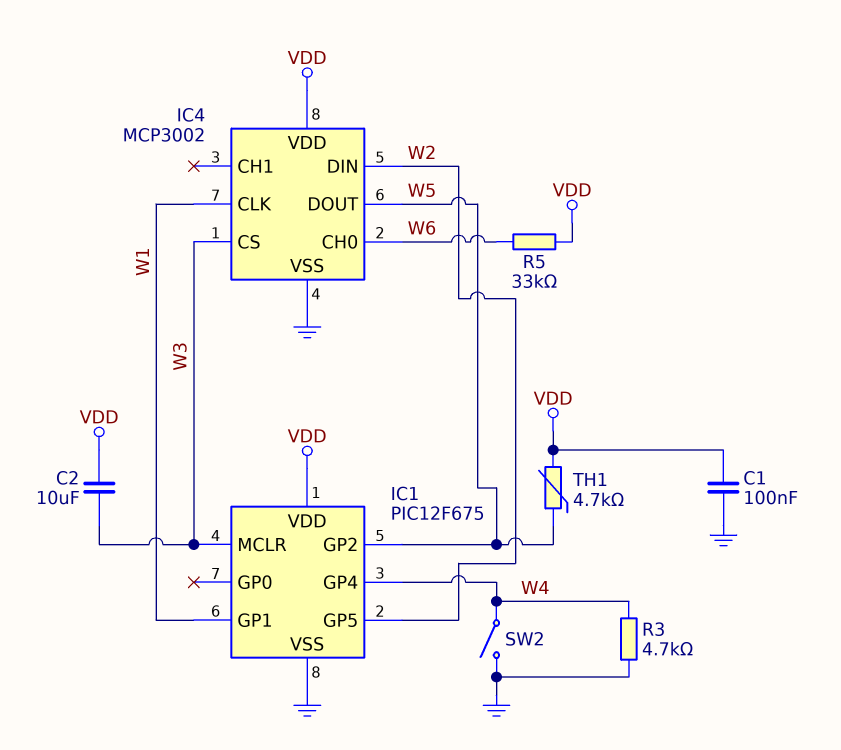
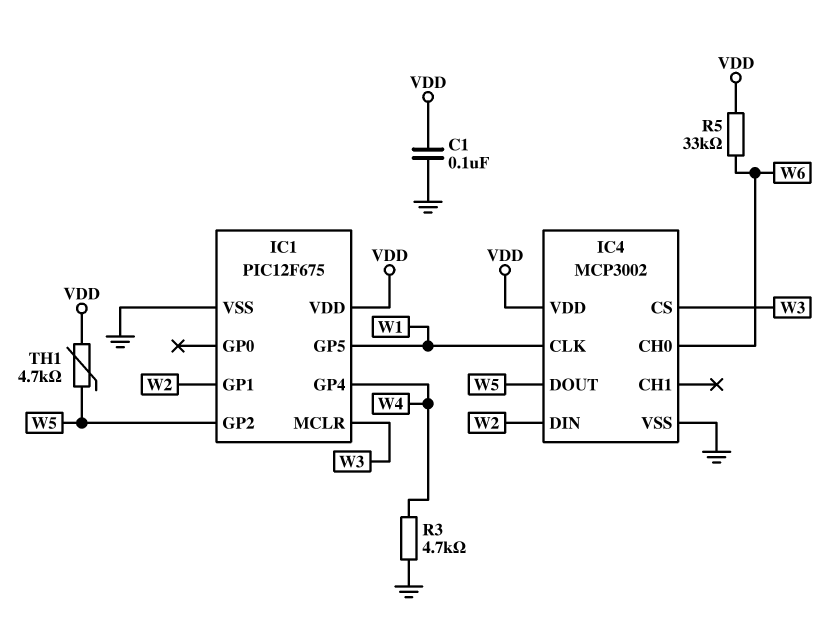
C2: 10uF (VDD, W3) -> none
IC1 pin GP1: W1 -> W2
IC1 pin GP5: W2 -> W1
SW2: switch (GND, W4) -> none

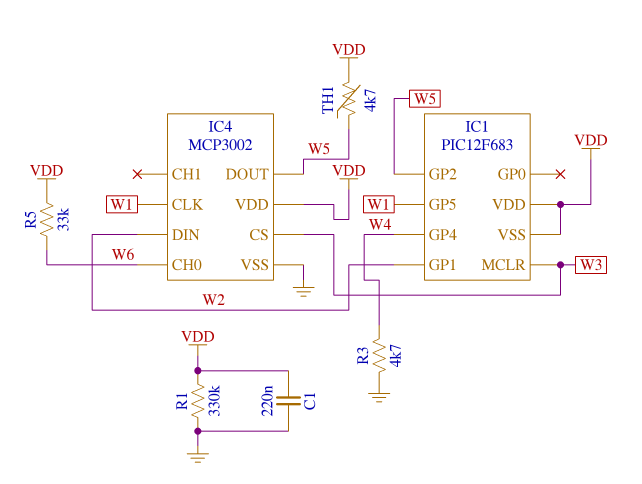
C1: 100nF (GND, VDD) -> 220nF (GND, VDD)
IC1: PIC12F675 -> PIC12F683
IC1 pin VSS: GND -> VDD
R1: none -> 330k (GND, VDD)

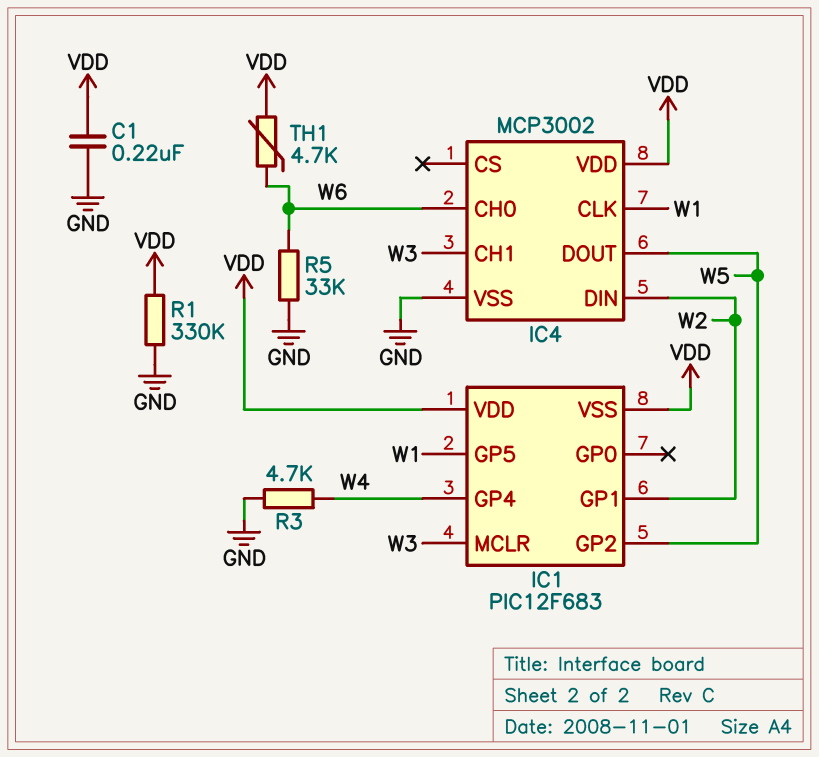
IC4 pin CH1: none -> W3
IC4 pin CS: W3 -> none
R5: 33k (VDD, W6) -> 33k (GND, W6)
TH1: 4.7k (VDD, W5) -> 4.7k (VDD, W6)

